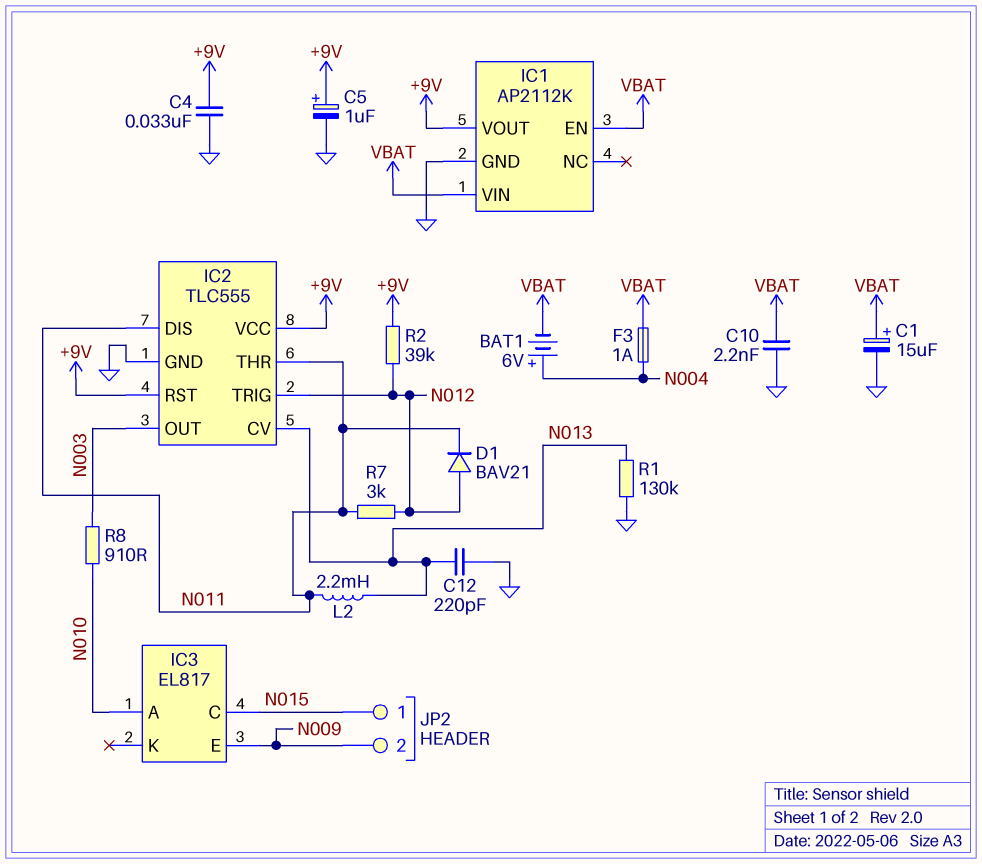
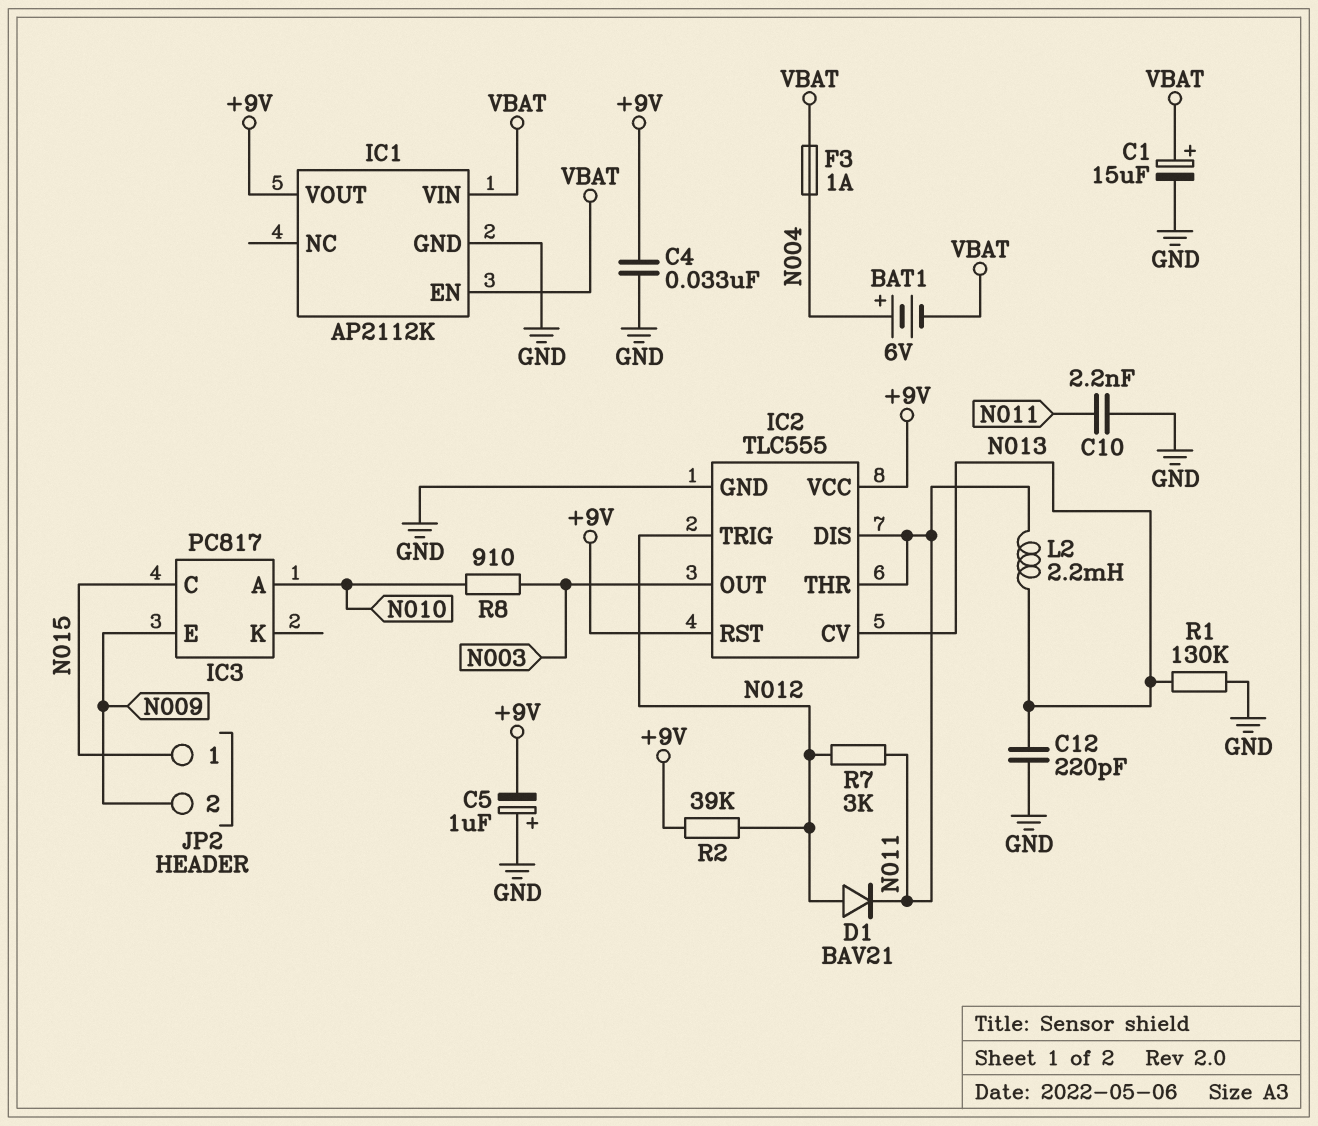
C5: 1uF (plus +9V, minus GND) -> 1uF (plus GND, minus +9V)
C10: 2.2nF (GND, VBAT) -> 2.2nF (GND, N011)
IC3: EL817 -> PC817

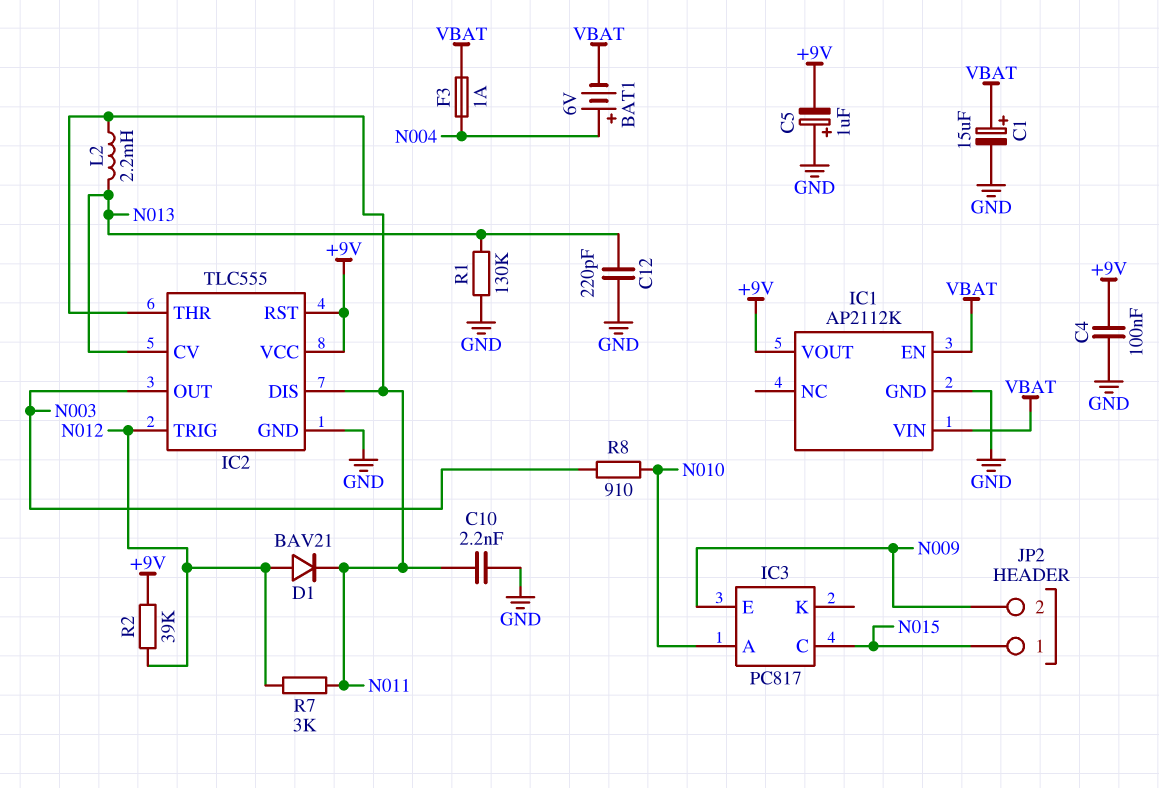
C4: 33nF (+9V, GND) -> 100nF (+9V, GND)

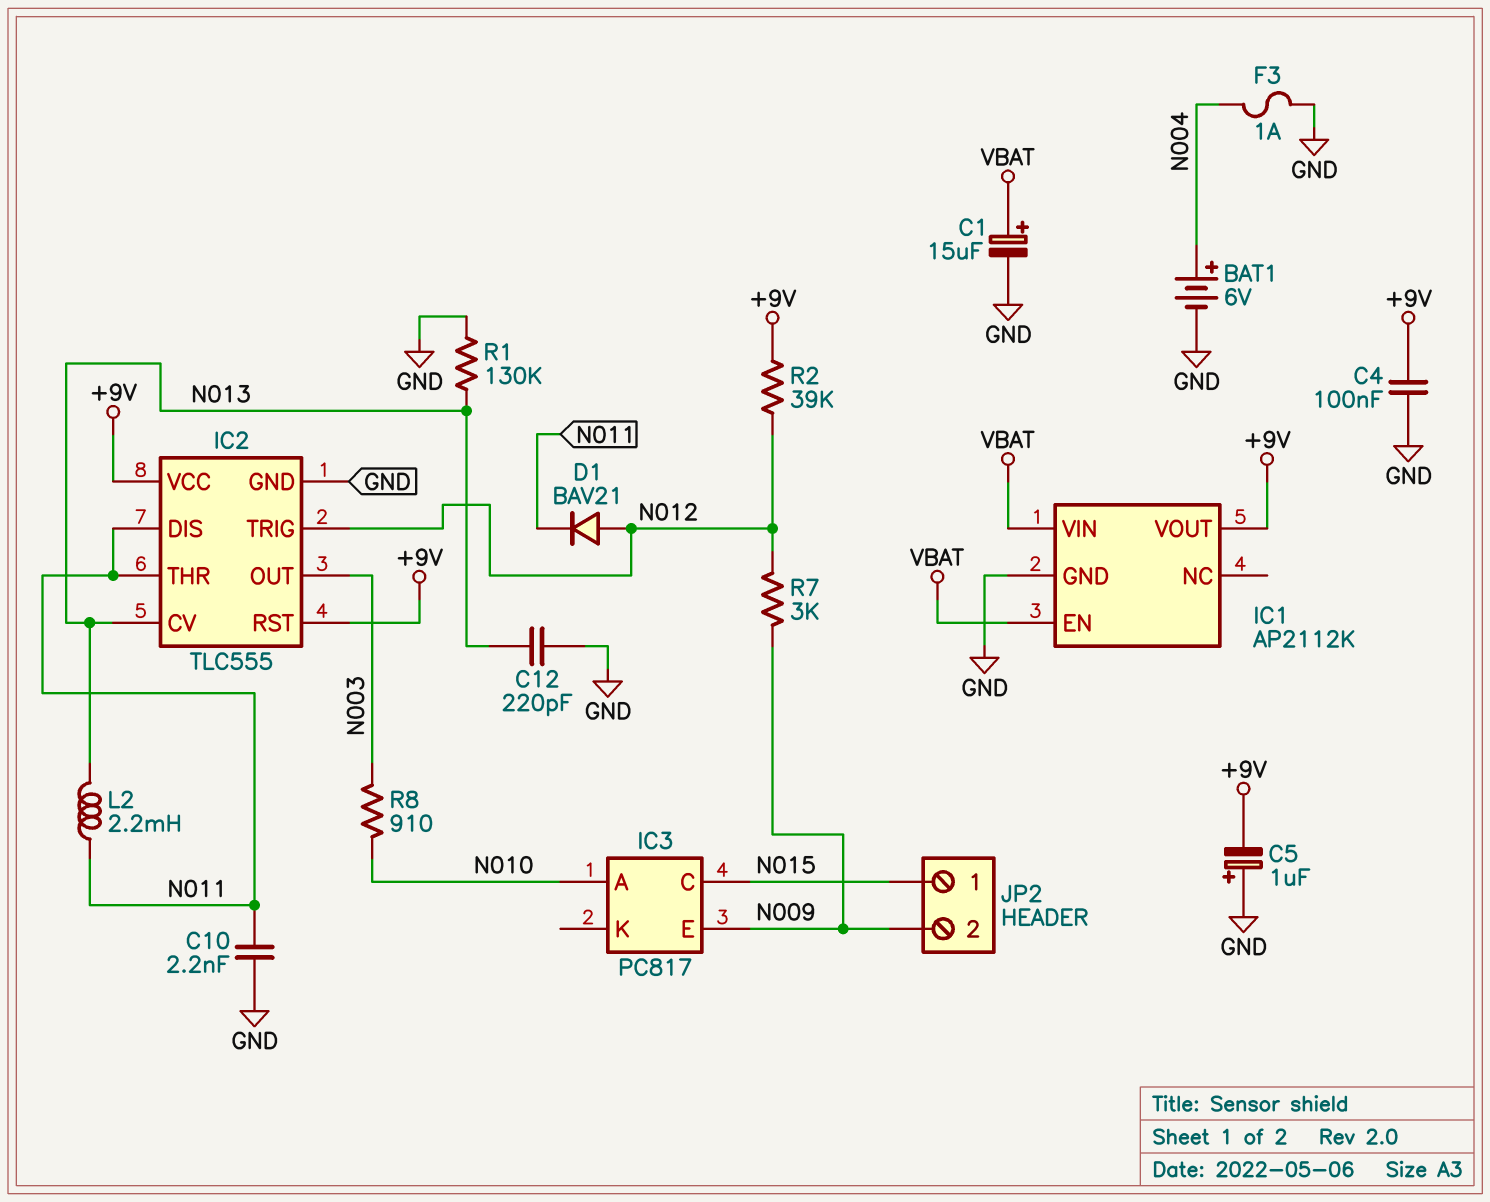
BAT1: 6V (plus N004, minus VBAT) -> 6V (plus N004, minus GND)
F3: 1A (N004, VBAT) -> 1A (GND, N004)
R7: 3k (N011, N012) -> 3k (N009, N012)

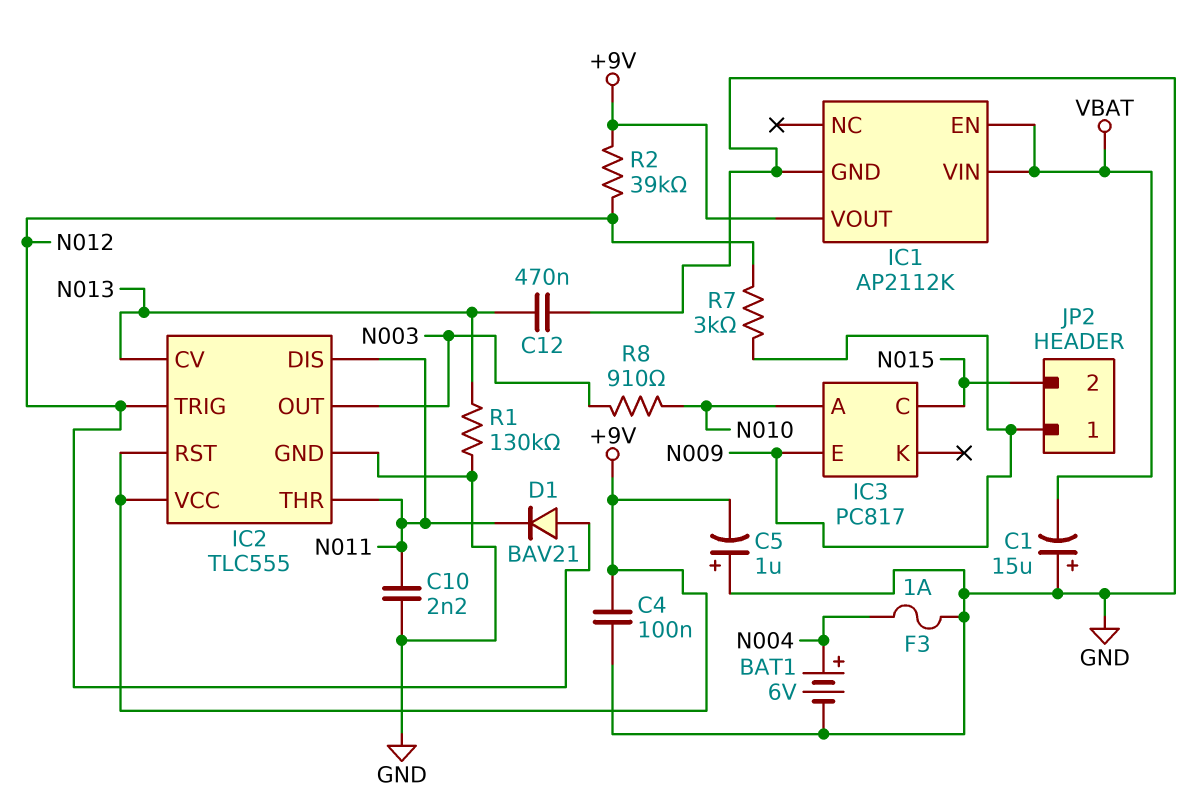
C1: 15uF (plus VBAT, minus GND) -> 15uF (plus GND, minus VBAT)
C12: 220pF (GND, N013) -> 470nF (GND, N013)
JP2 pin 1: N015 -> N009
JP2 pin 2: N009 -> N015
L2: 2.2mH (N011, N013) -> none

